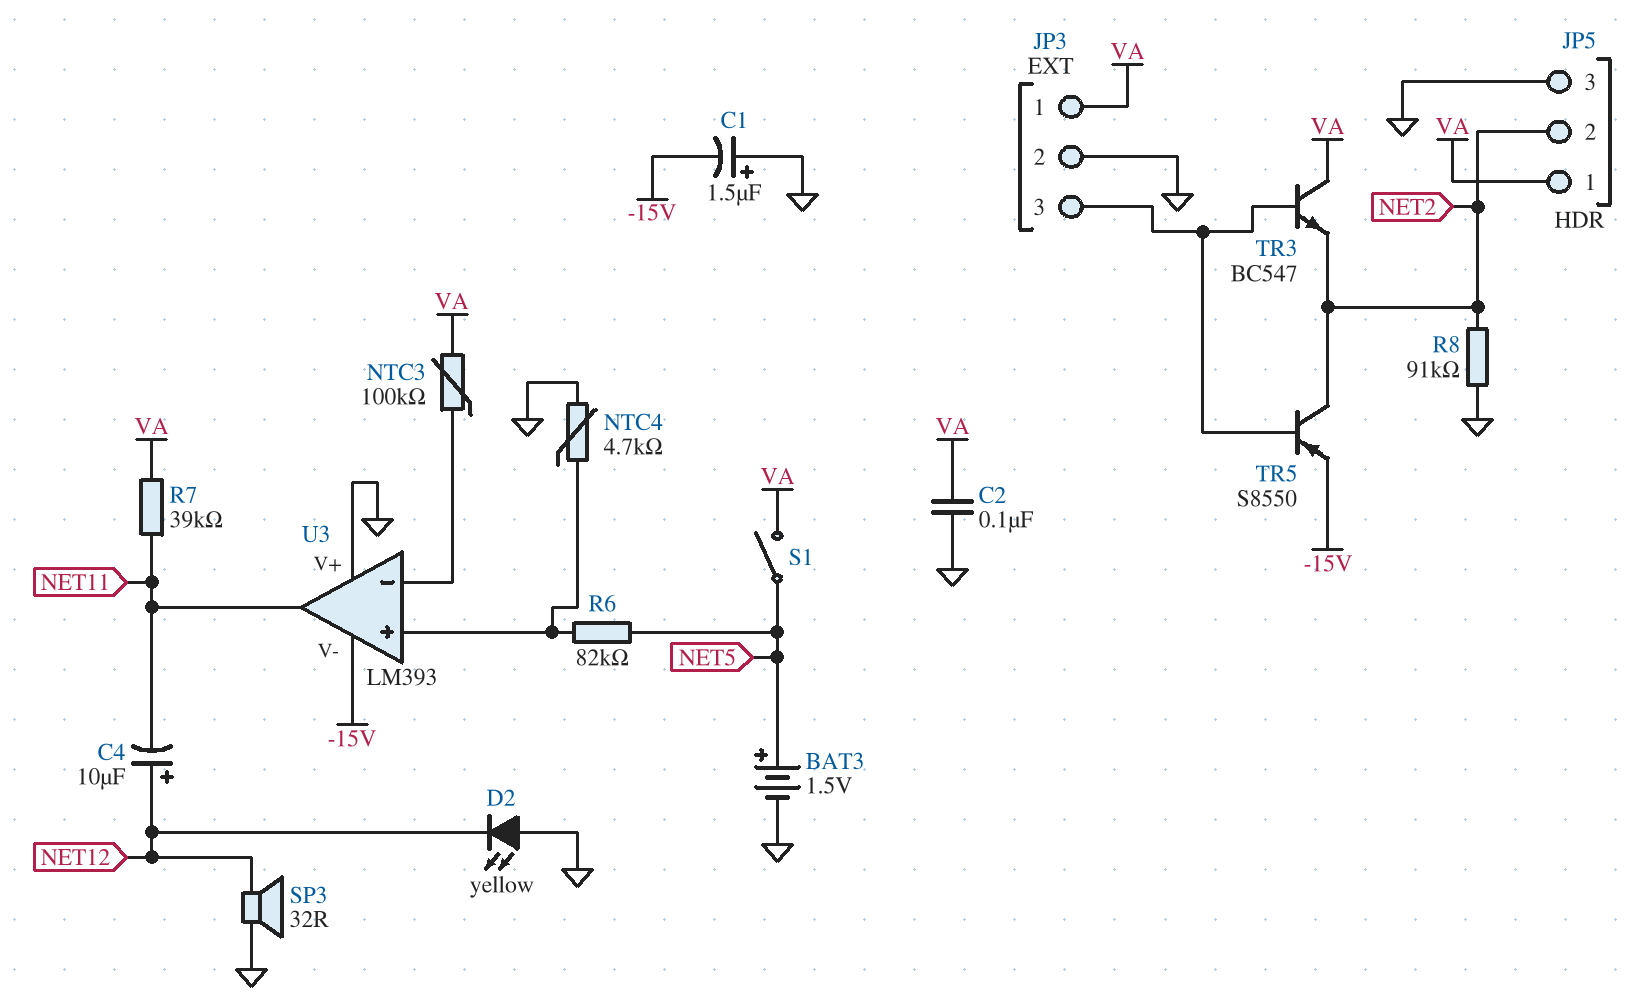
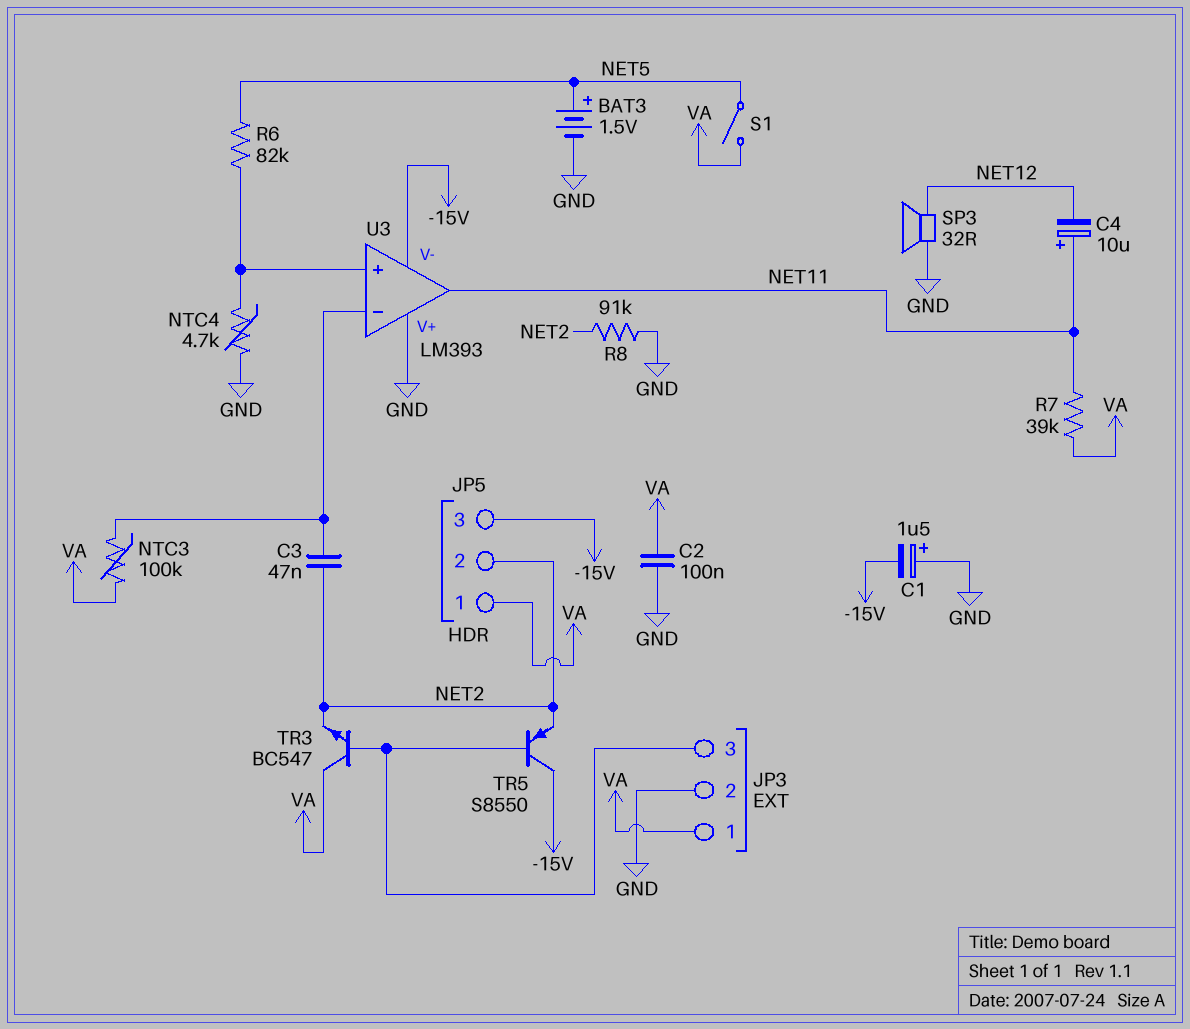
C3: none -> 47nF (NET2, U3/in-)
C4: 10uF (plus NET12, minus NET11) -> 10uF (plus NET11, minus NET12)
D2: LED yellow (A GND, K NET12) -> none
JP5 pin 3: GND -> -15V
TR5: PNP S8550 (B JP3/3, C NET2, E -15V) -> PNP S8550 (B JP3/3, C -15V, E NET2)

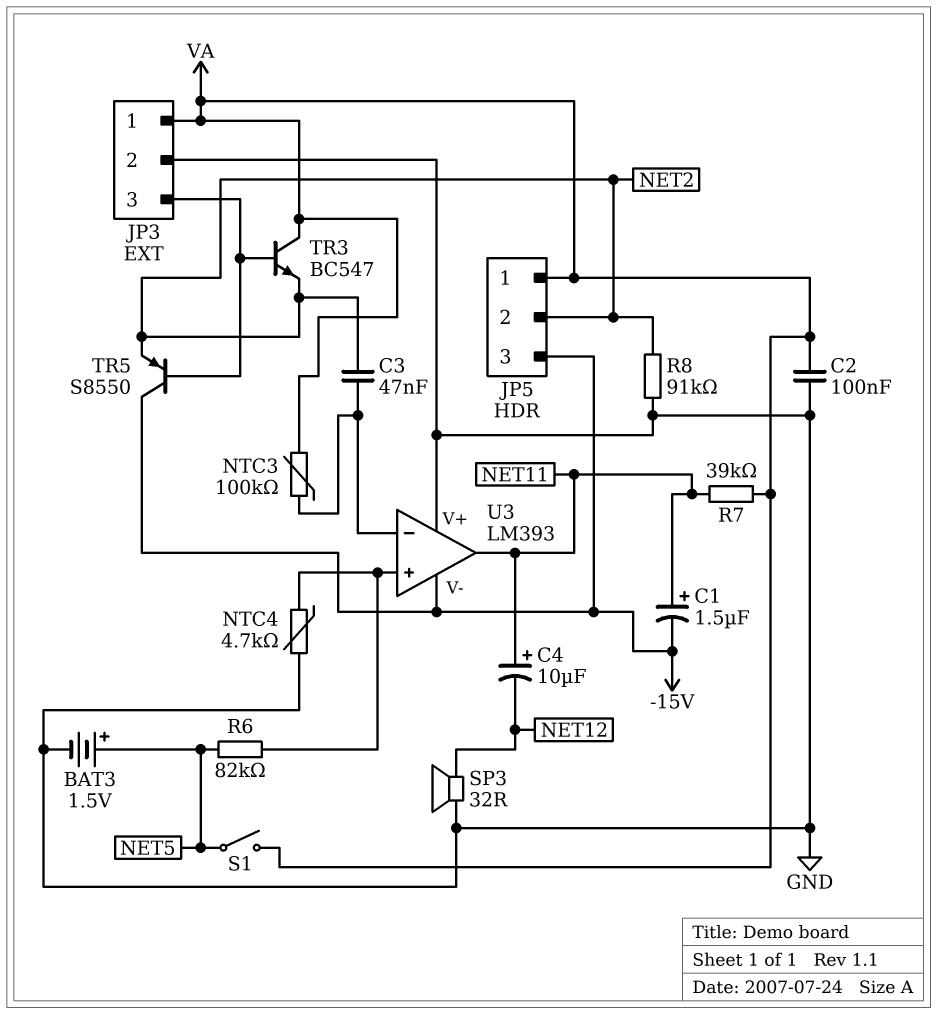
C1: 1.5uF (plus GND, minus -15V) -> 1.5uF (plus NET11, minus -15V)

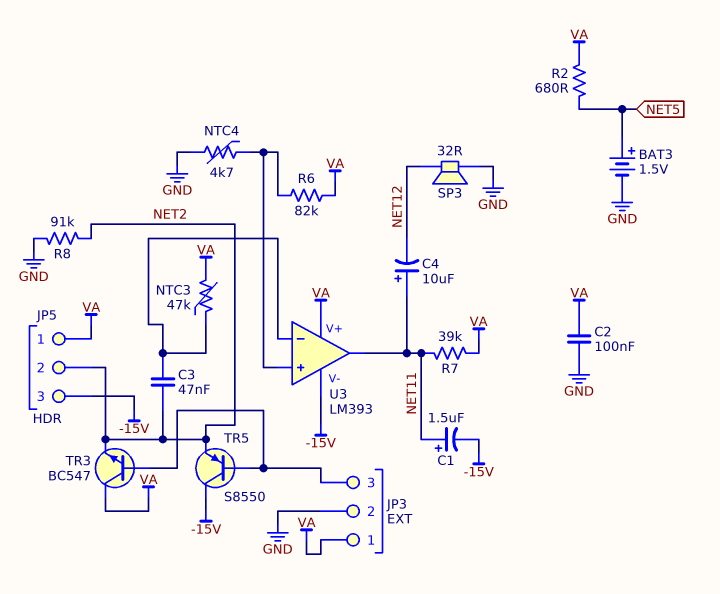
NTC3: 100k (U3/in-, VA) -> 47k (U3/in-, VA)
R2: none -> 680 (NET5, VA)
R6: 82k (NET5, U3/in+) -> 82k (U3/in+, VA)
S1: switch (NET5, VA) -> none
U3 pin V+: GND -> VA

